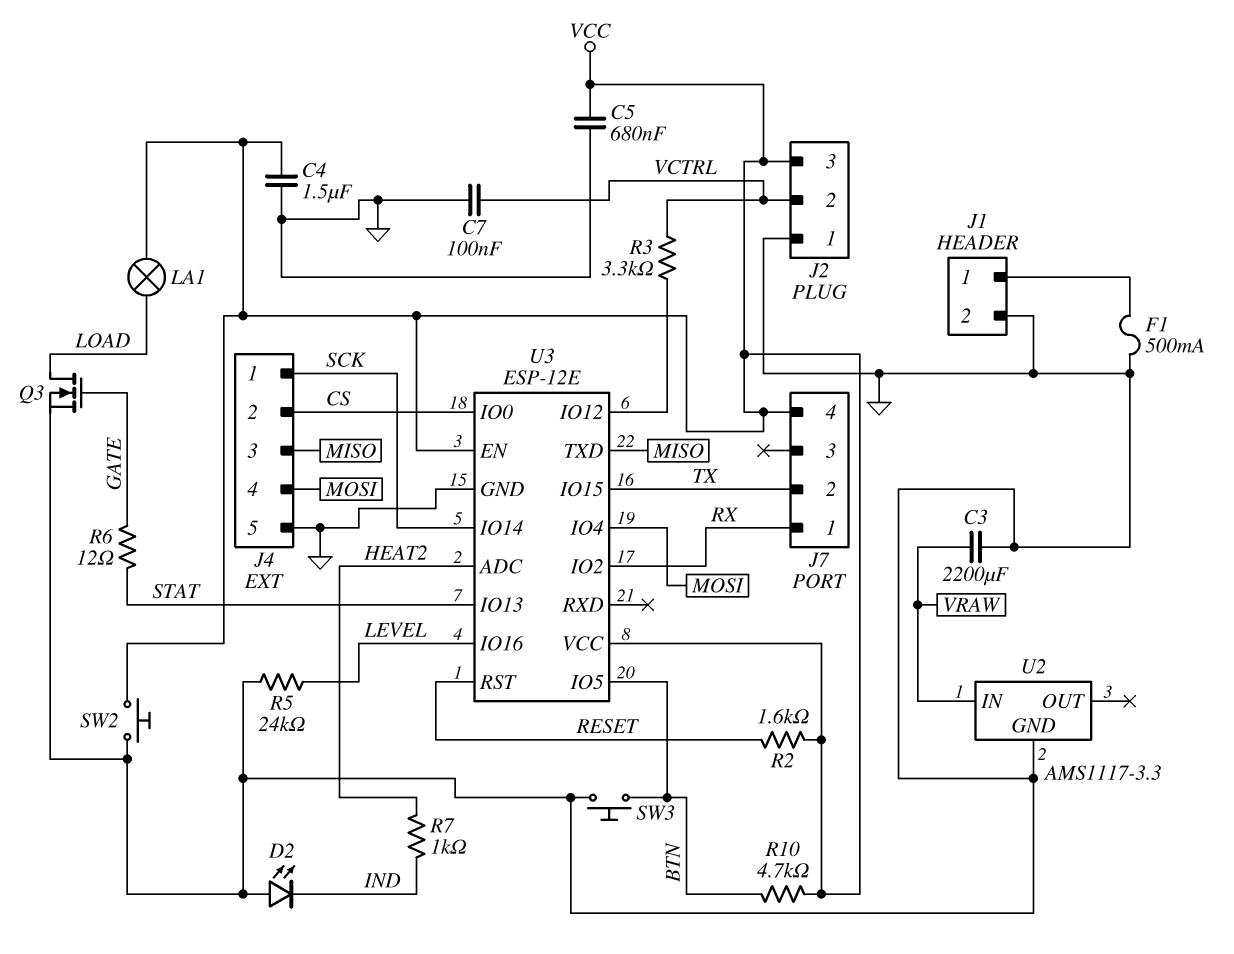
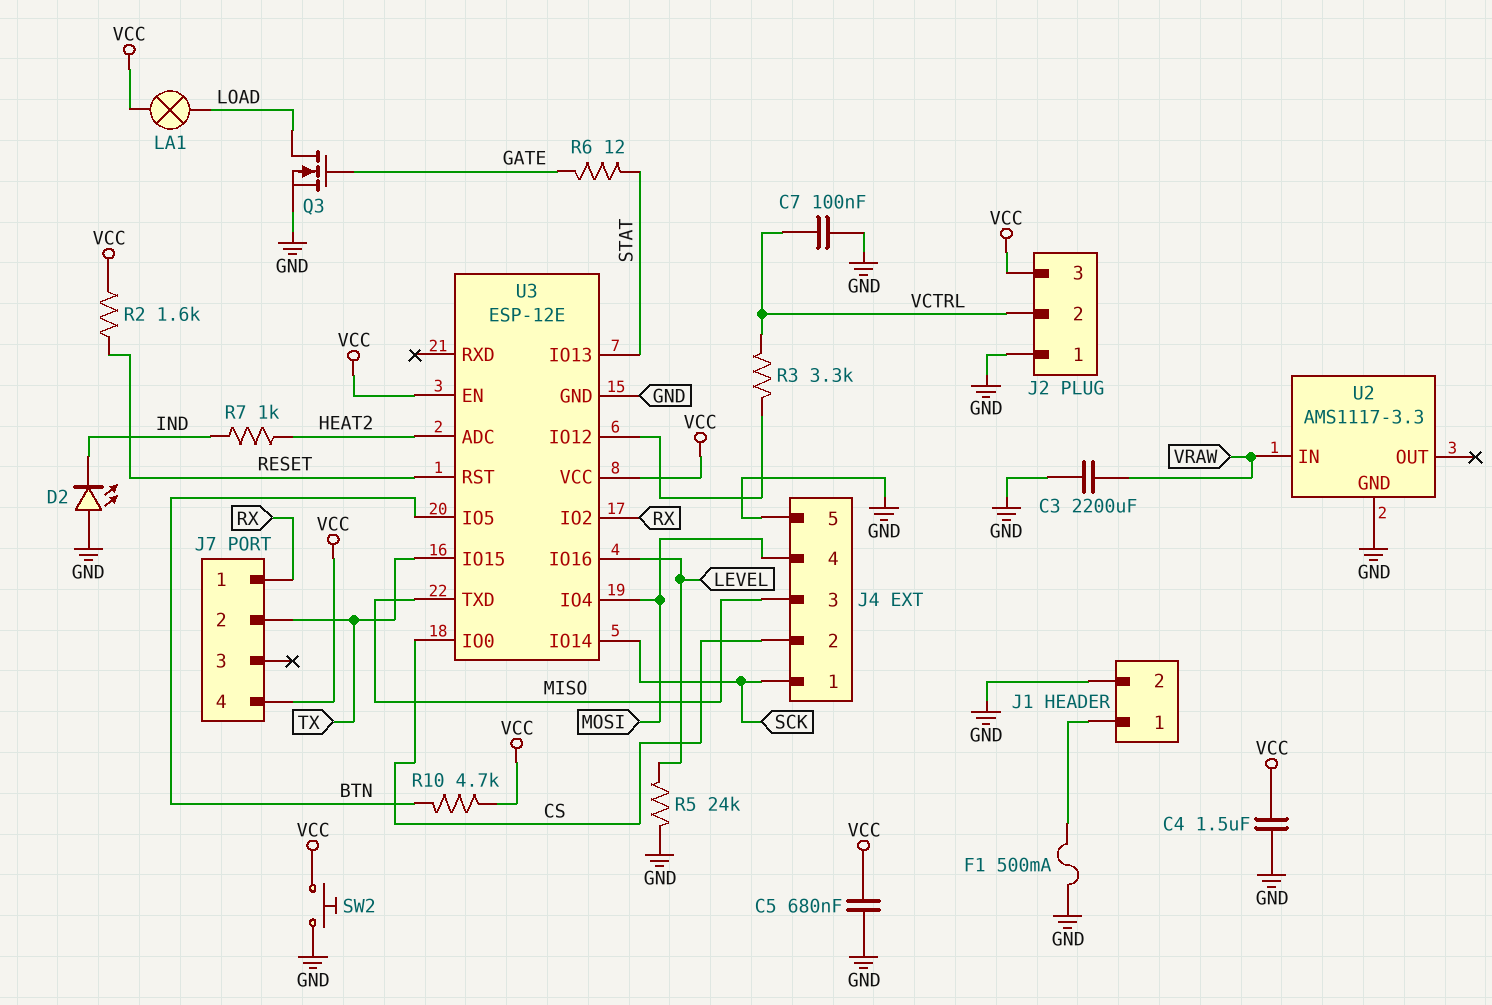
SW3: button (BTN, GND) -> none

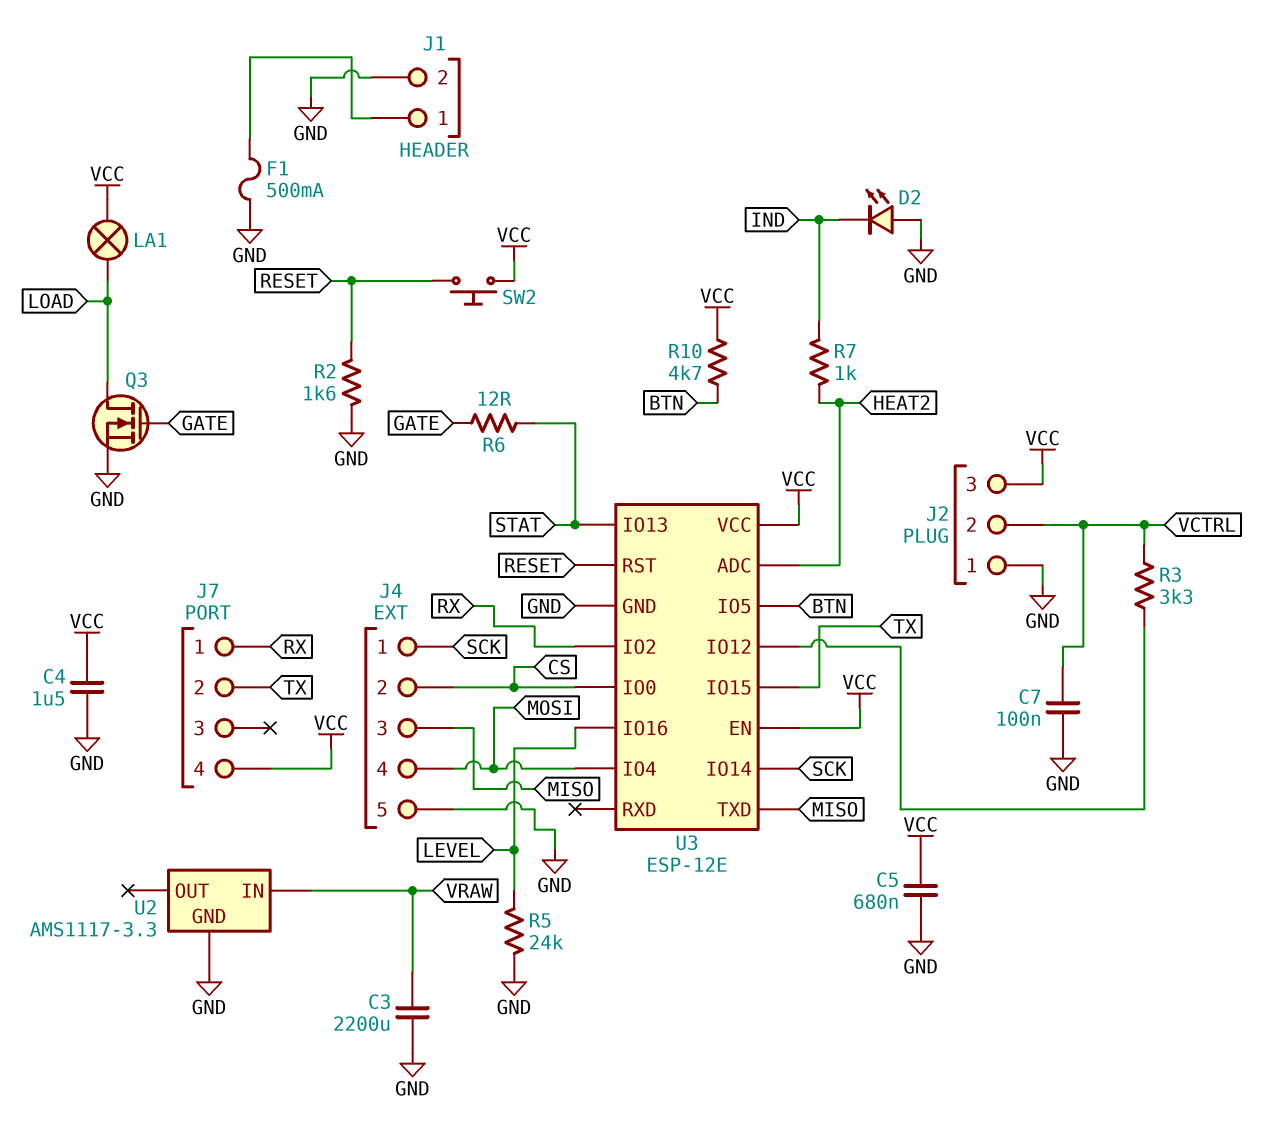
R2: 1.6k (RESET, VCC) -> 1.6k (GND, RESET)
SW2: button (GND, VCC) -> button (RESET, VCC)

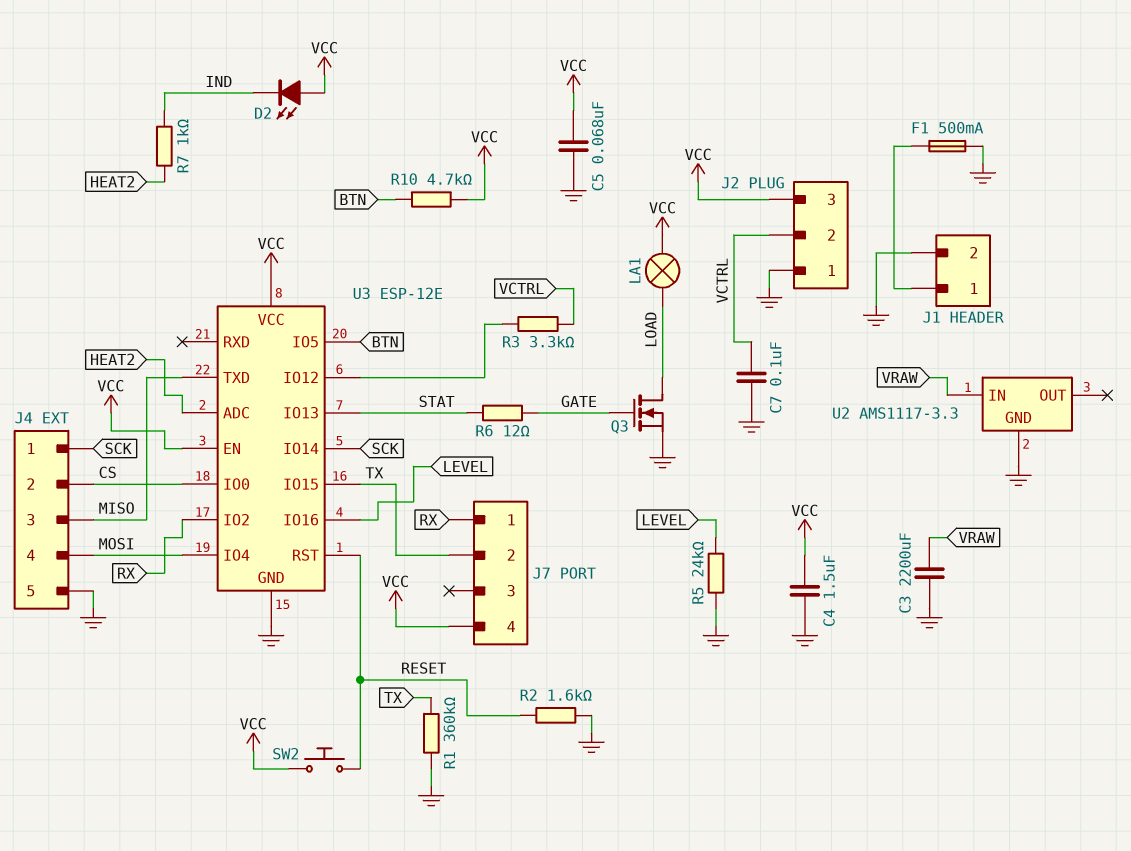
C5: 680nF (GND, VCC) -> 68nF (GND, VCC)
D2: LED (A GND, K IND) -> LED (A VCC, K IND)
R1: none -> 360k (GND, TX)

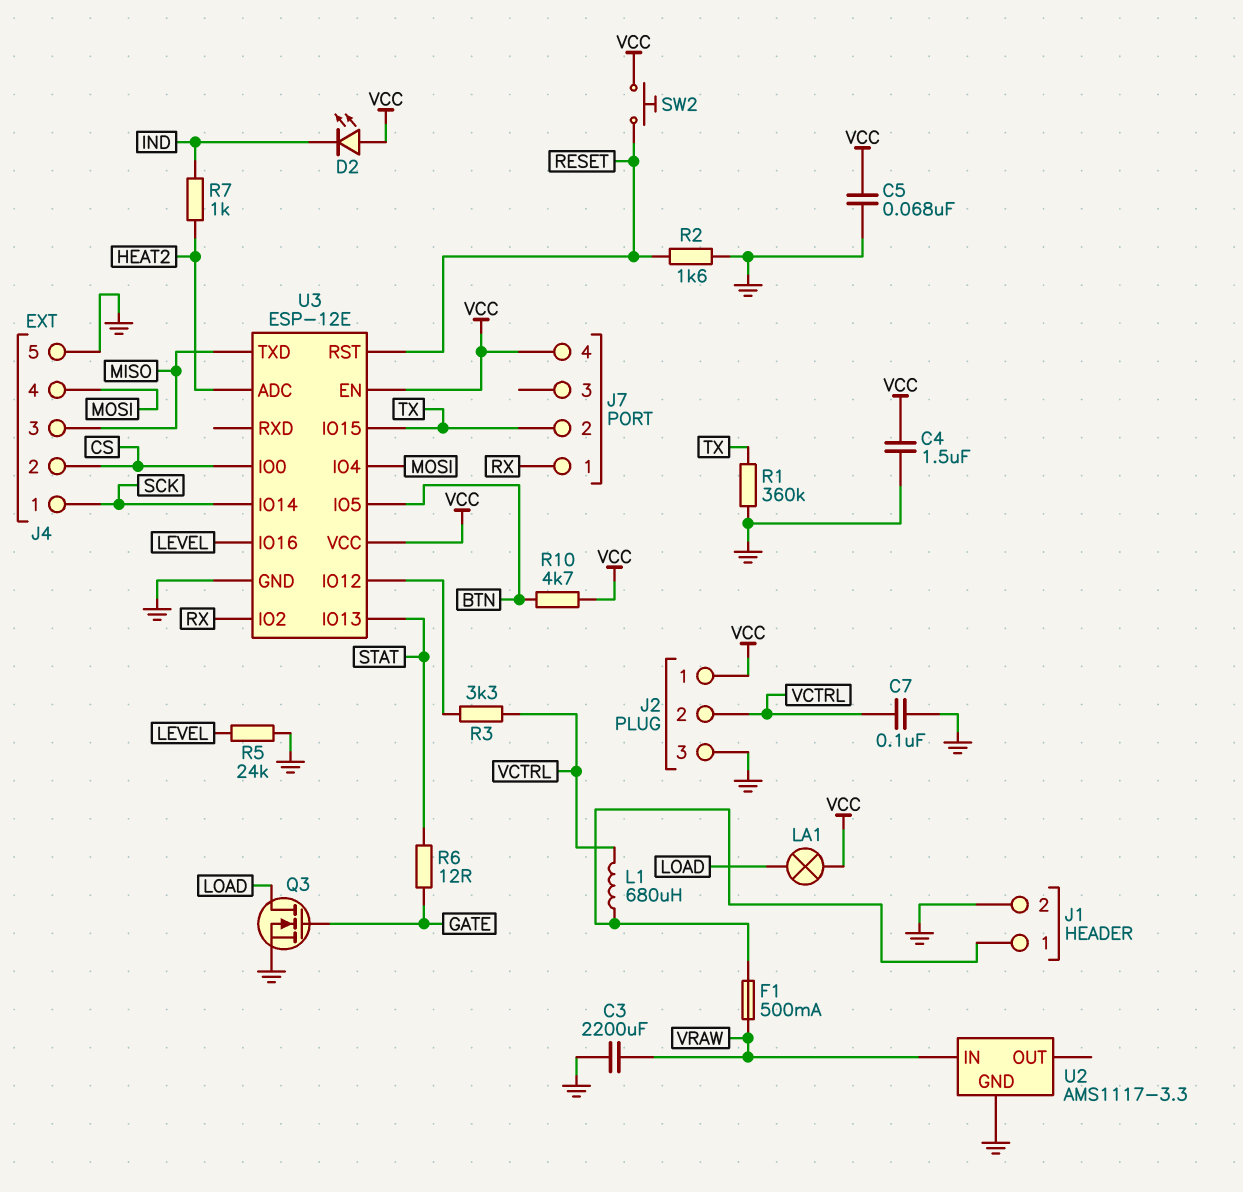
F1: 500mA (GND, J1/1) -> 500mA (J1/1, VRAW)
J2 pin 1: GND -> VCC
J2 pin 3: VCC -> GND
L1: none -> 680uH (J1/1, VCTRL)

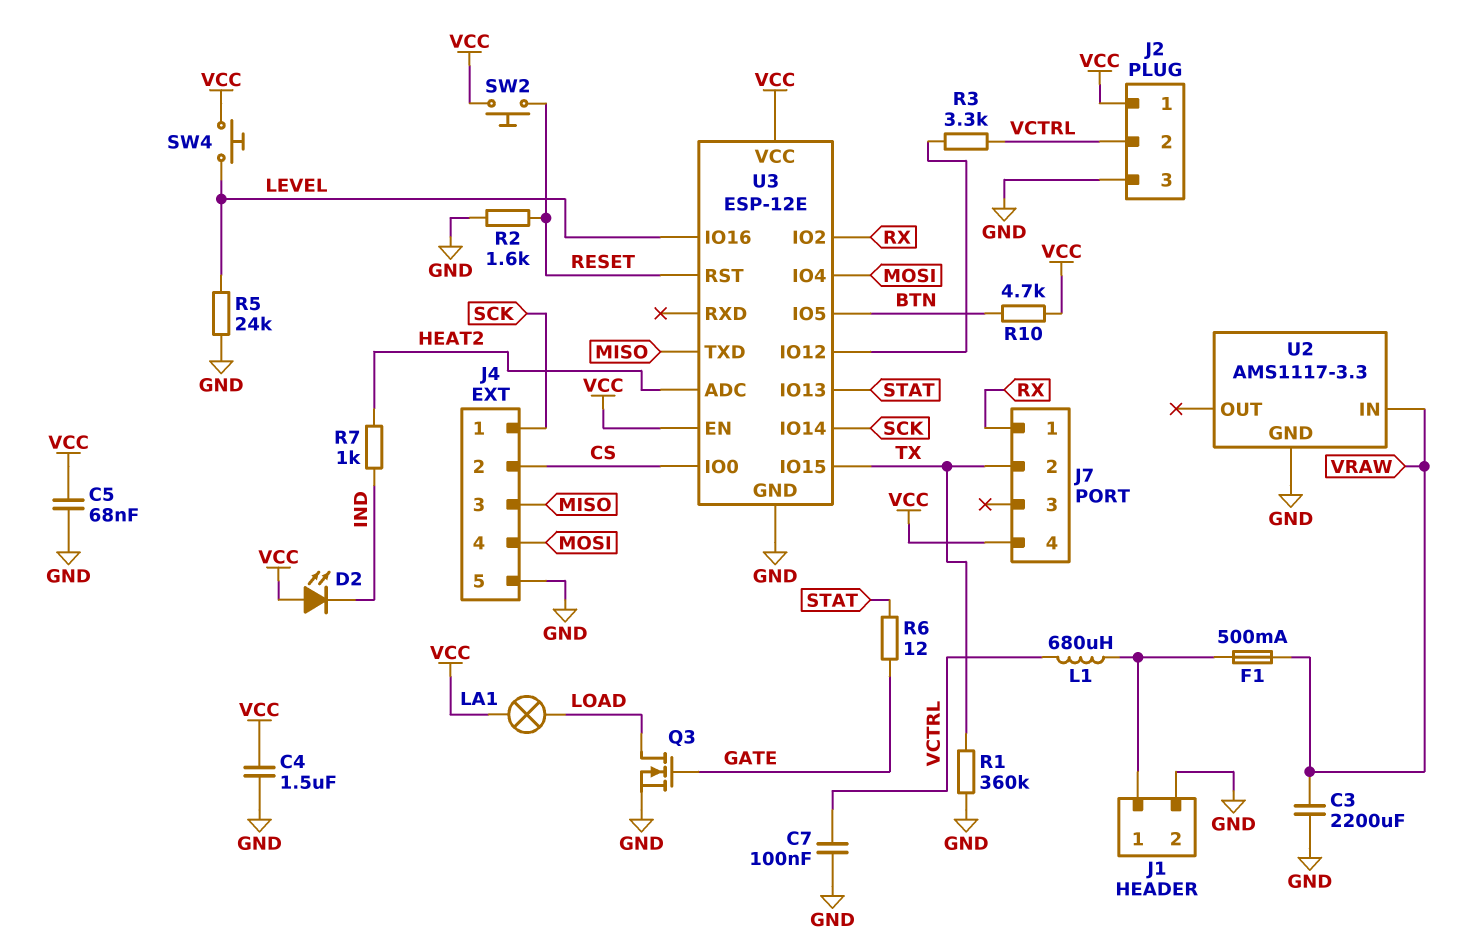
SW4: none -> button (LEVEL, VCC)

